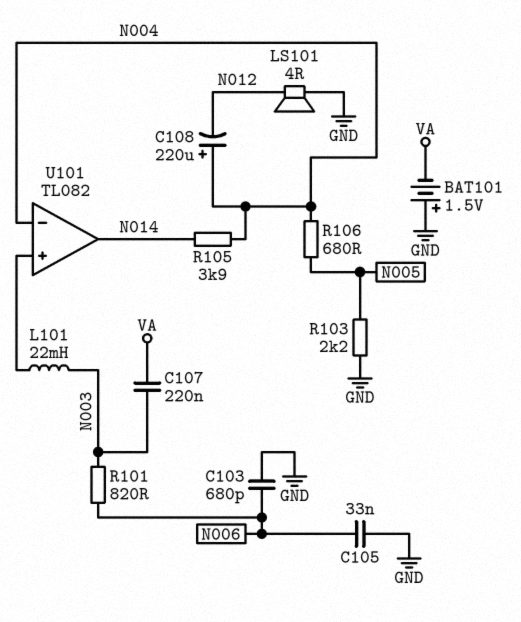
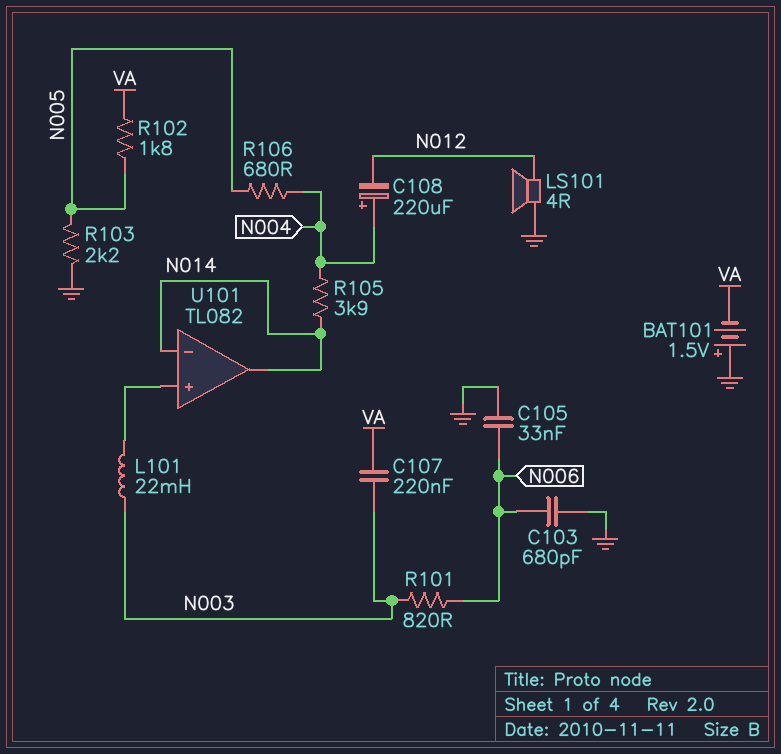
R102: none -> 1.8k (N005, VA)
U101 pin in-: N004 -> N014

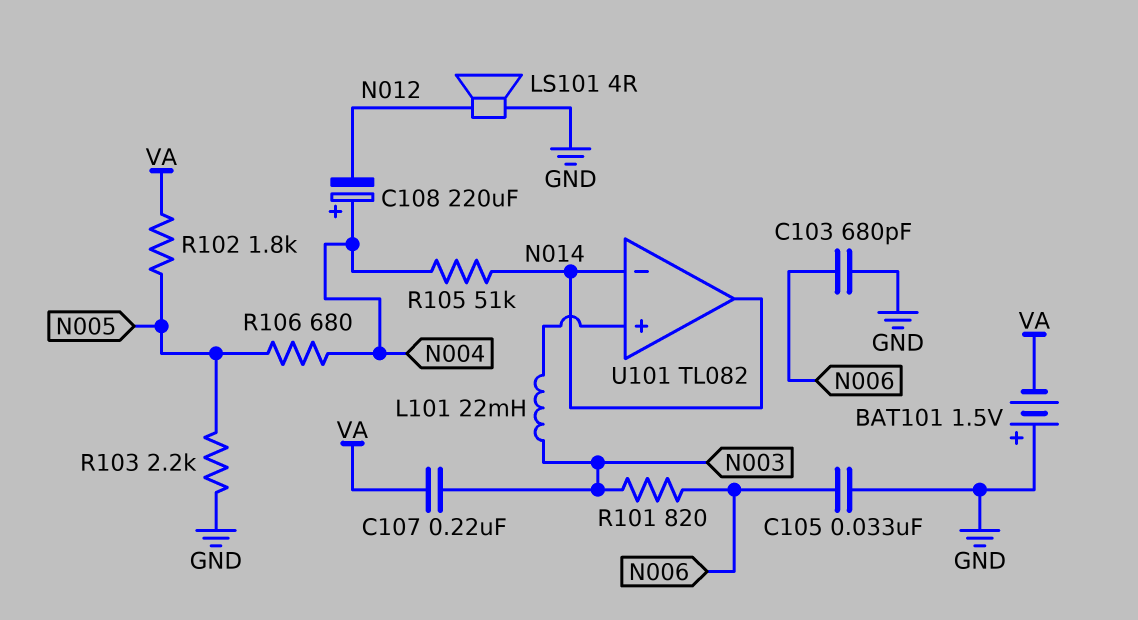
R105: 3.9k (N004, N014) -> 51k (N004, N014)

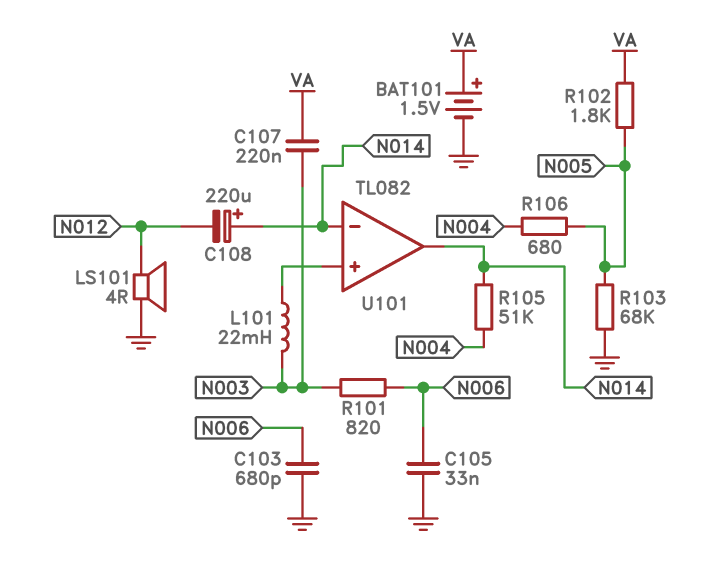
BAT101: 1.5V (plus GND, minus VA) -> 1.5V (plus VA, minus GND)
C108: 220uF (plus N004, minus N012) -> 220uF (plus N014, minus N012)
R103: 2.2k (GND, N005) -> 68k (GND, N005)

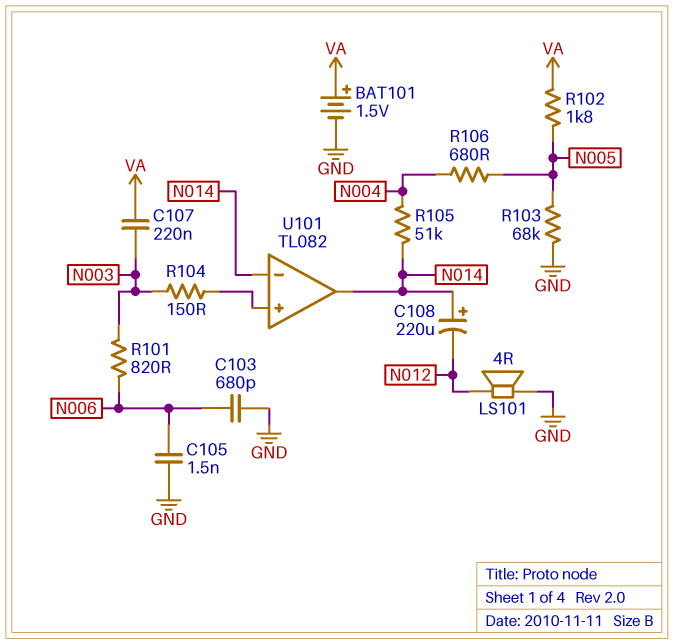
C105: 33nF (GND, N006) -> 1.5nF (GND, N006)
L101: 22mH (N003, U101/in+) -> none
R104: none -> 150 (N003, U101/in+)

